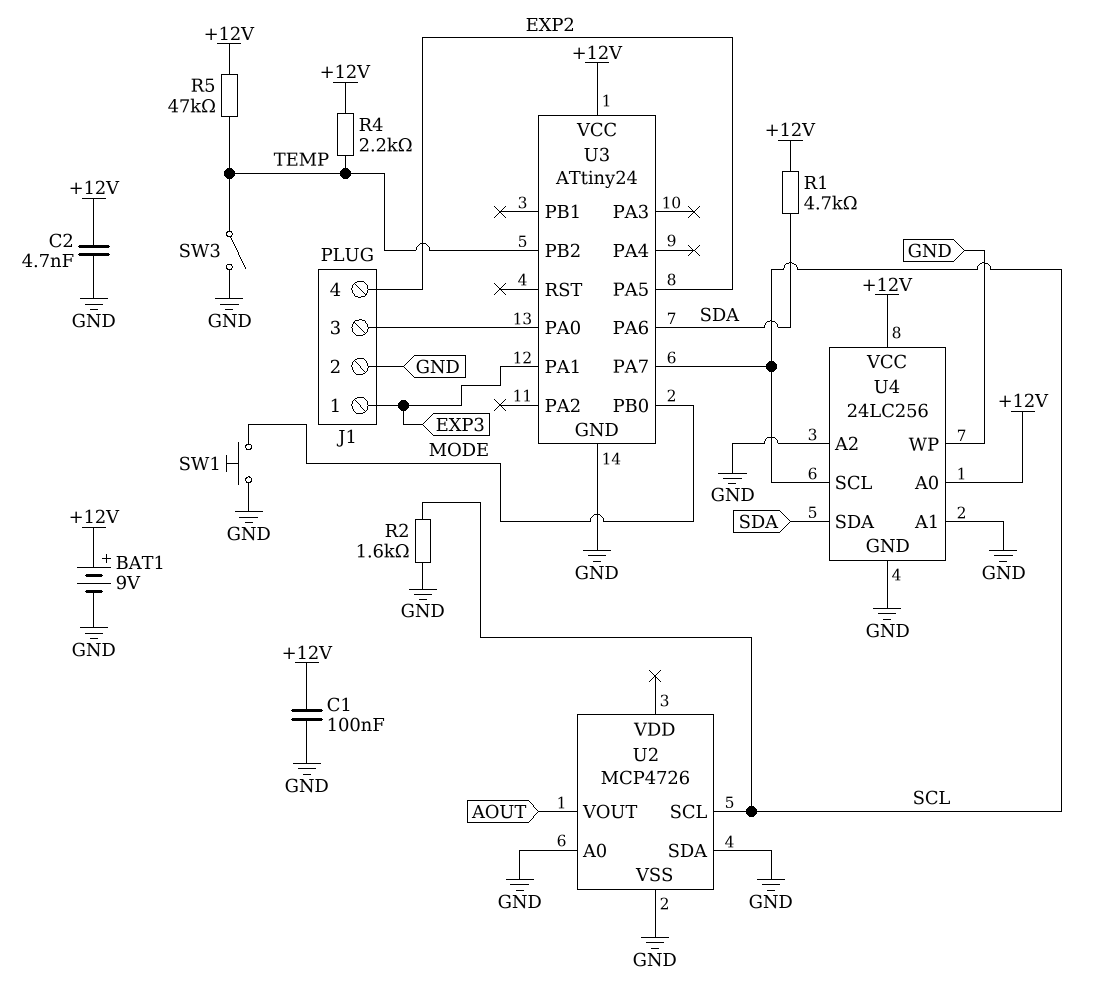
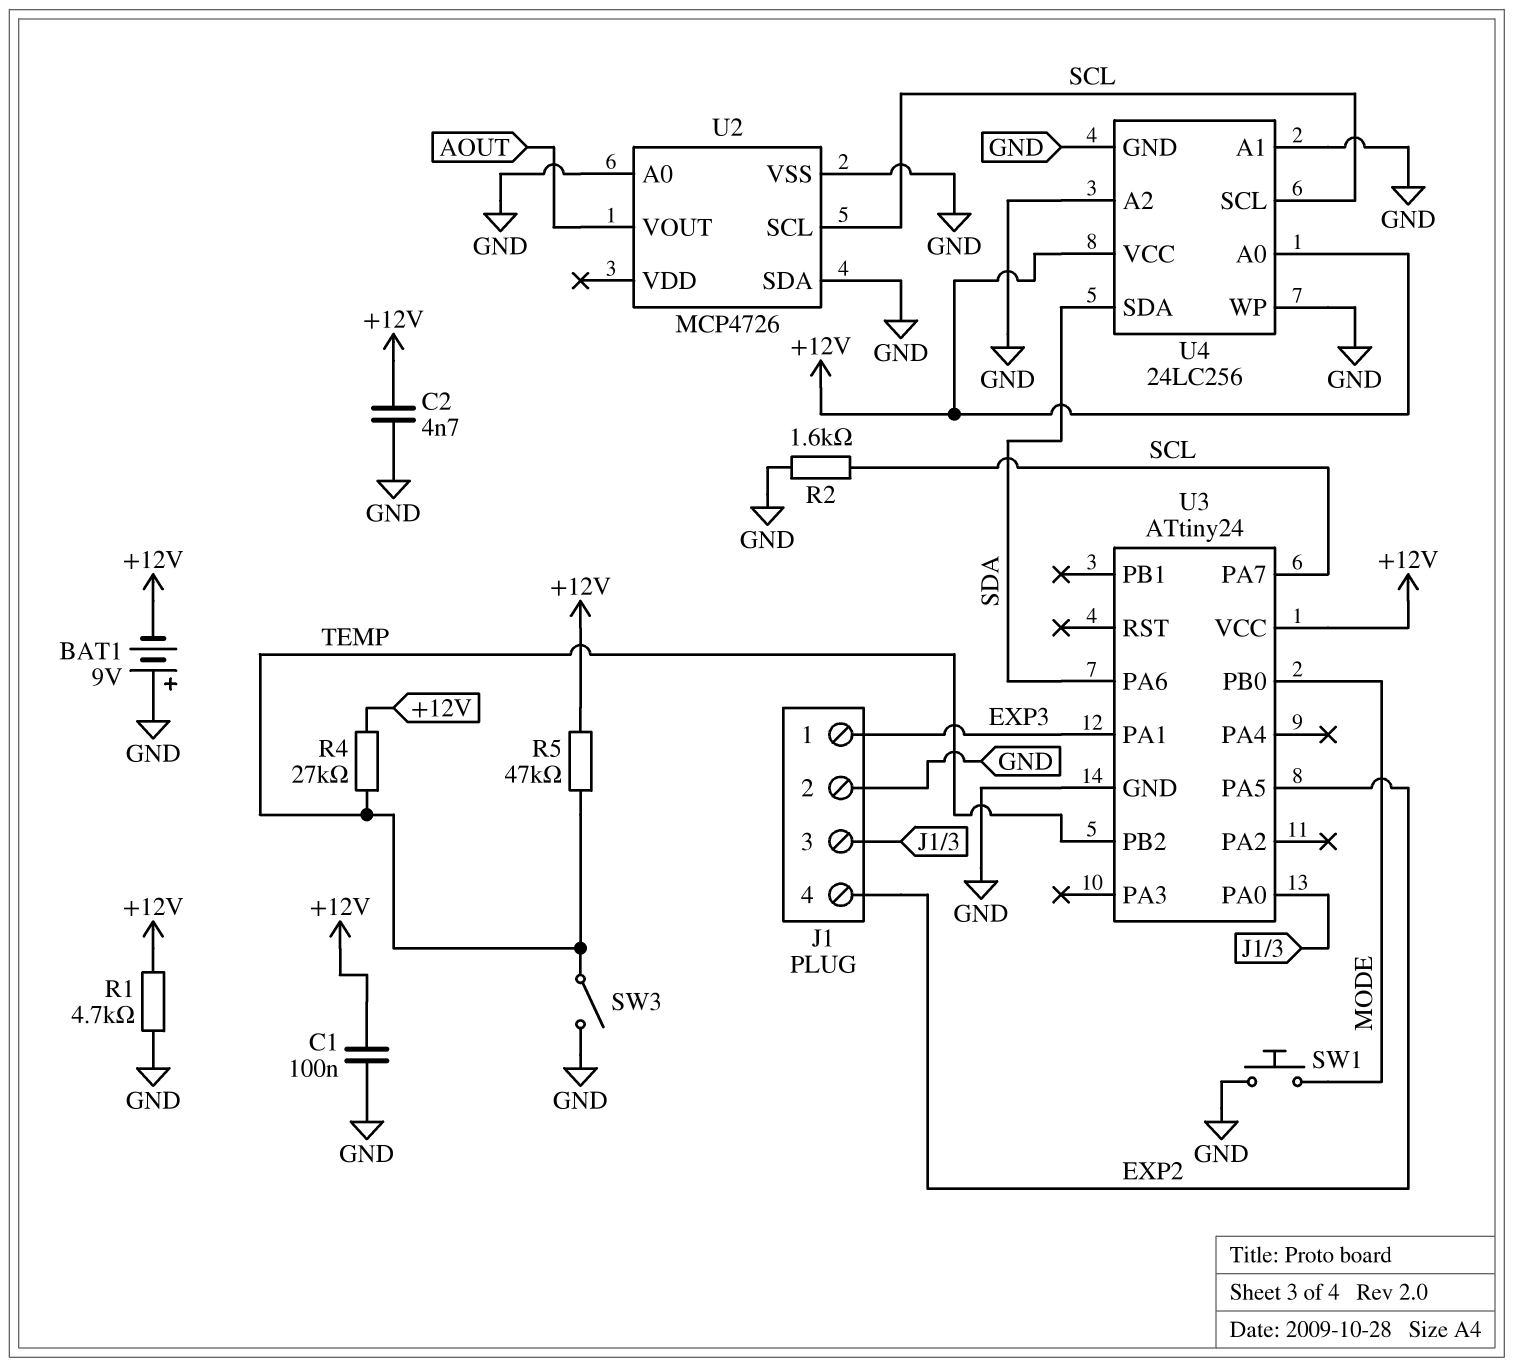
BAT1: 9V (plus +12V, minus GND) -> 9V (plus GND, minus +12V)
R1: 4.7k (+12V, SDA) -> 4.7k (+12V, GND)
R4: 2.2k (+12V, TEMP) -> 27k (+12V, TEMP)

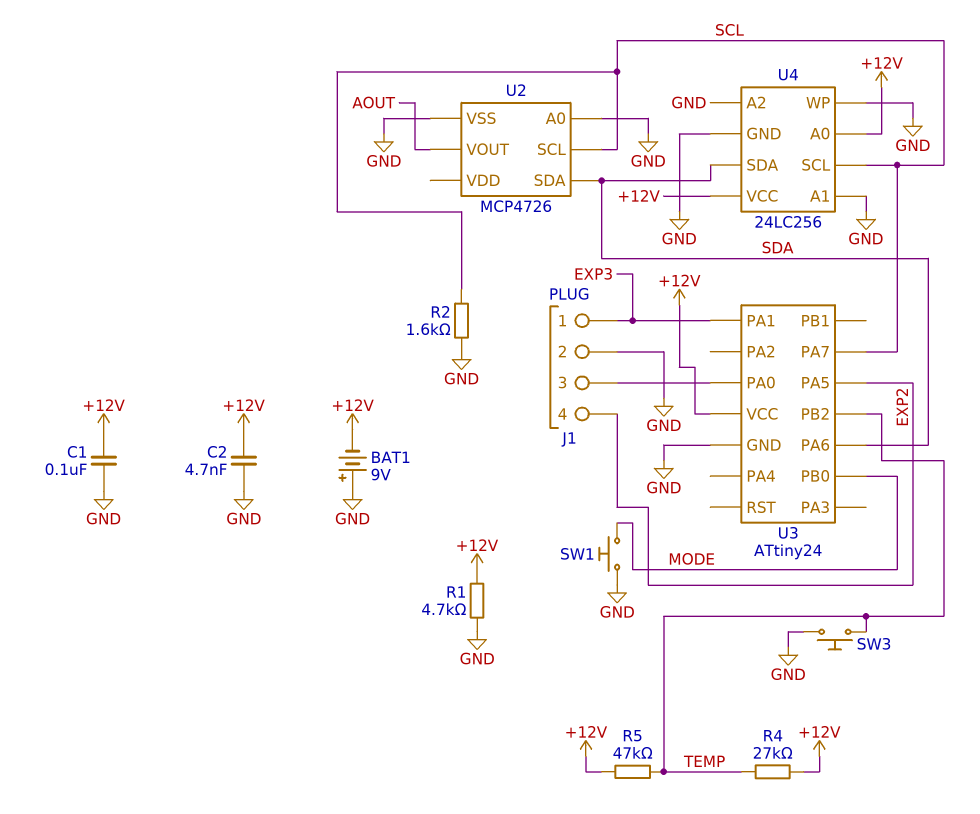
SW3: switch (GND, TEMP) -> button (GND, TEMP)
U2 pin SDA: GND -> SDA

